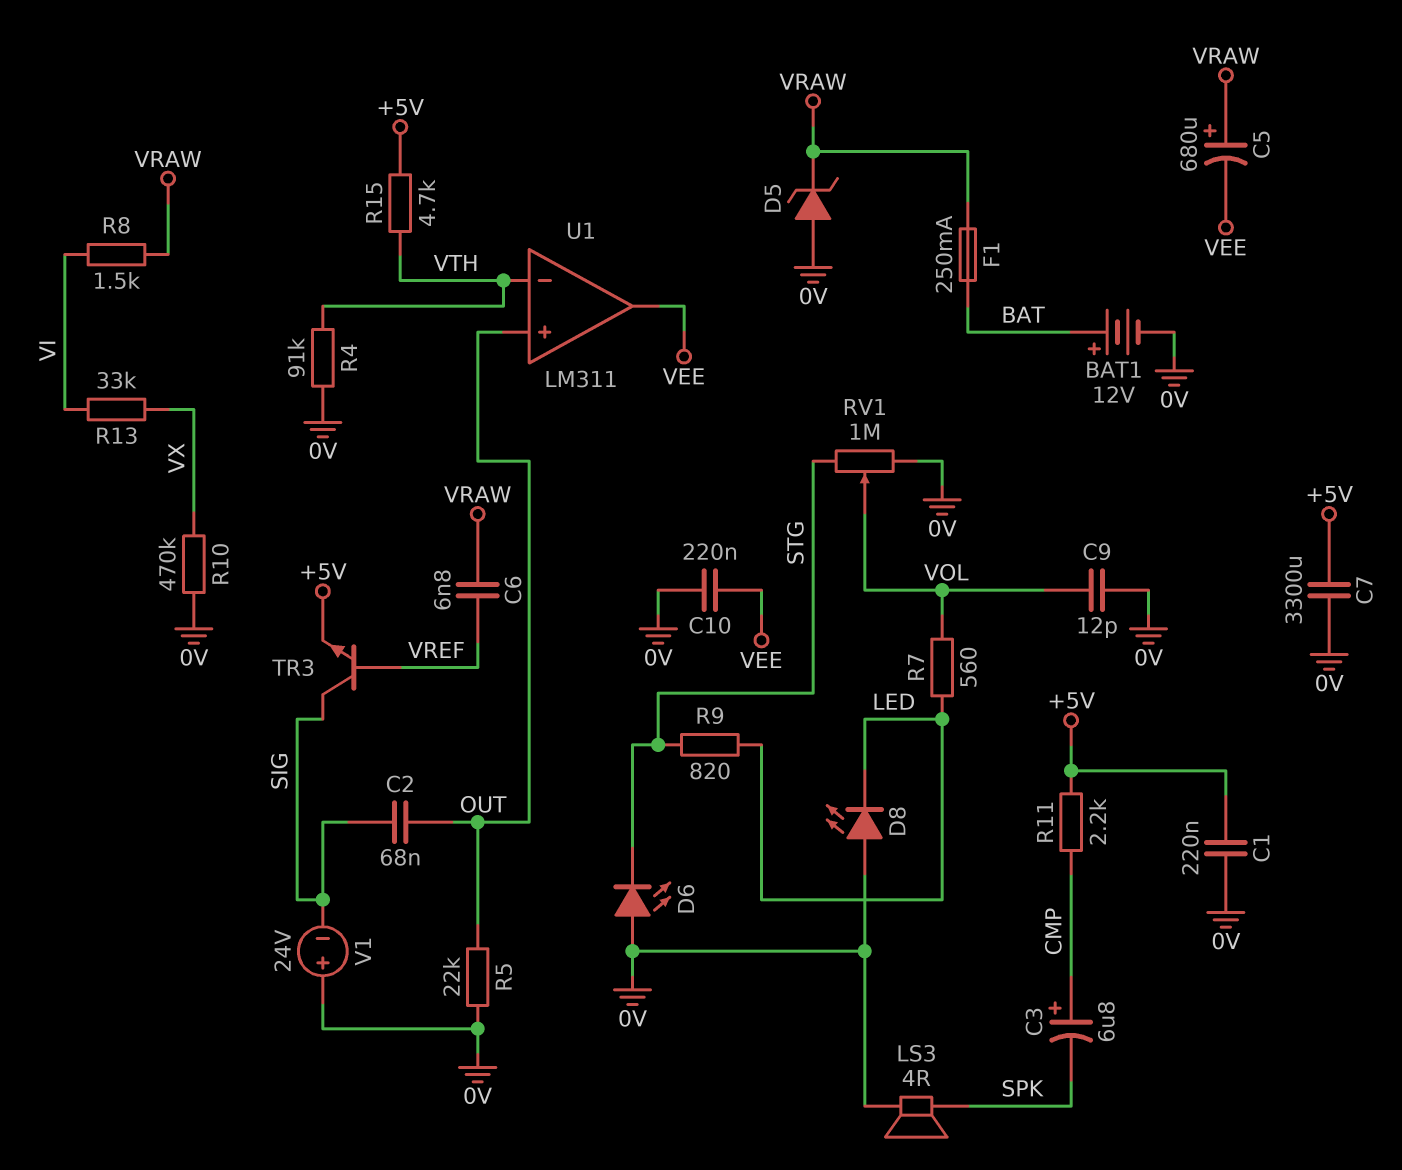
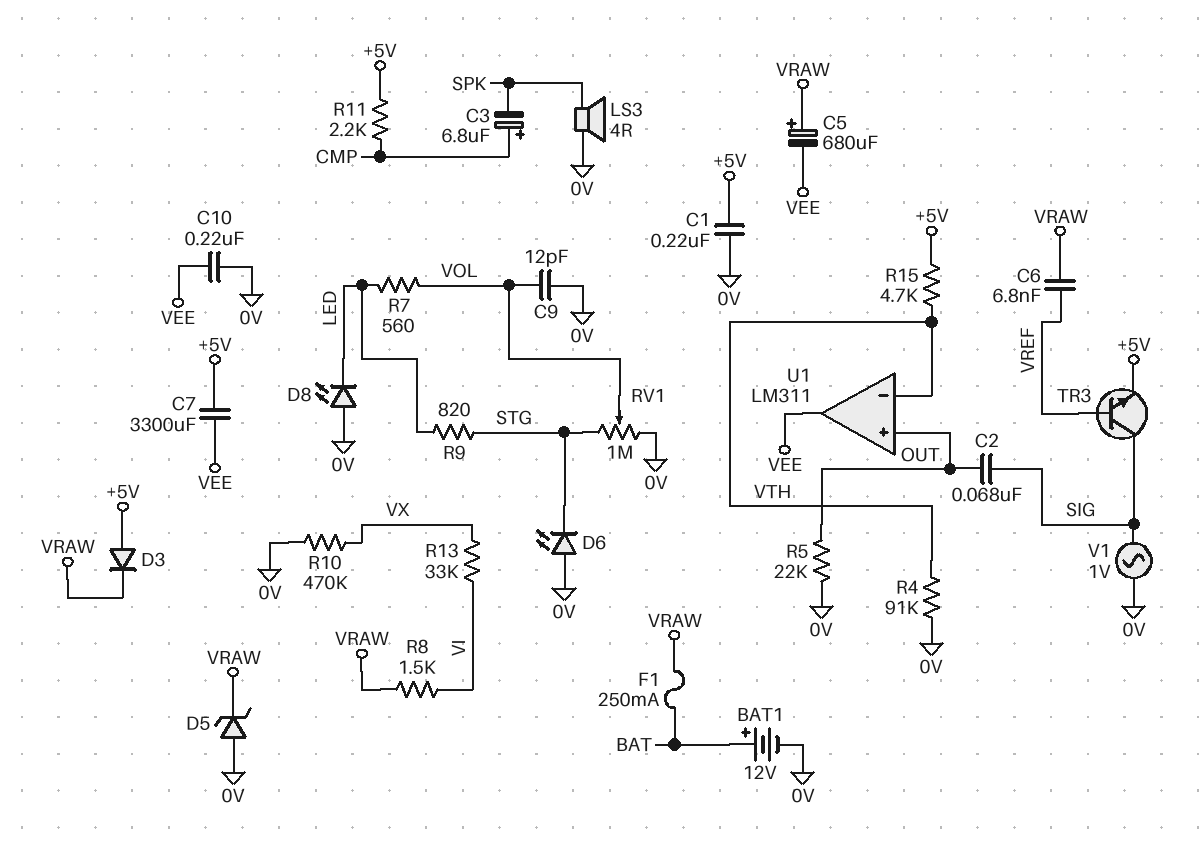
C7: 3300uF (+5V, 0V) -> 3300uF (+5V, VEE)
D3: none -> diode (A +5V, K VRAW)
V1: 24V (plus 0V, minus SIG) -> AC 1V (0V, SIG)

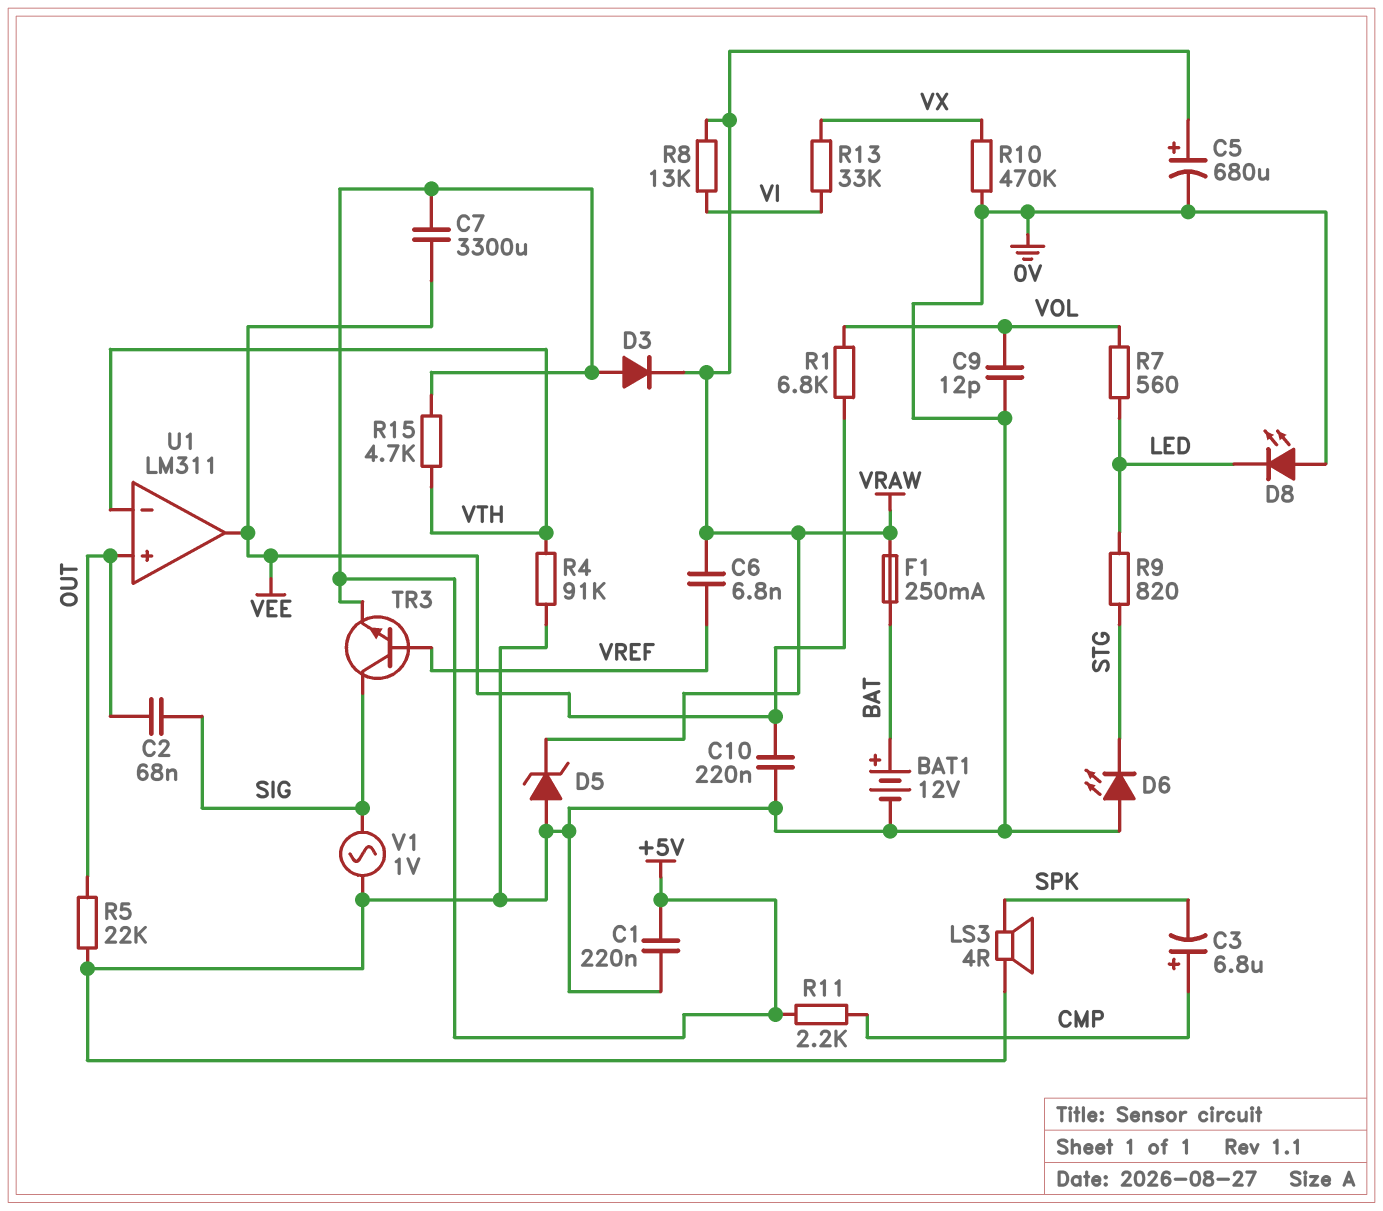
C5: 680uF (plus VRAW, minus VEE) -> 680uF (plus VRAW, minus 0V)
R1: none -> 6.8k (VEE, VOL)
R8: 1.5k (VI, VRAW) -> 13k (VI, VRAW)
RV1: 1M (0V, STG, wiper VOL) -> none

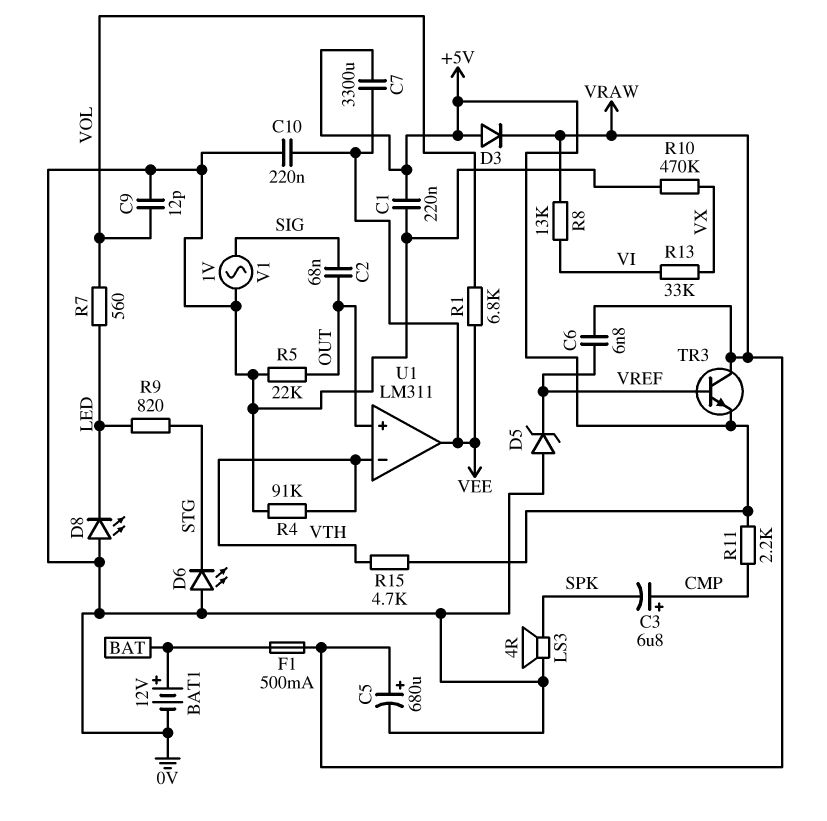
D5: zener (A 0V, K VRAW) -> zener (A 0V, K VREF)
F1: 250mA (BAT, VRAW) -> 500mA (BAT, VRAW)
TR3: NPN (B VREF, C SIG, E +5V) -> NPN (B VREF, C VRAW, E +5V)

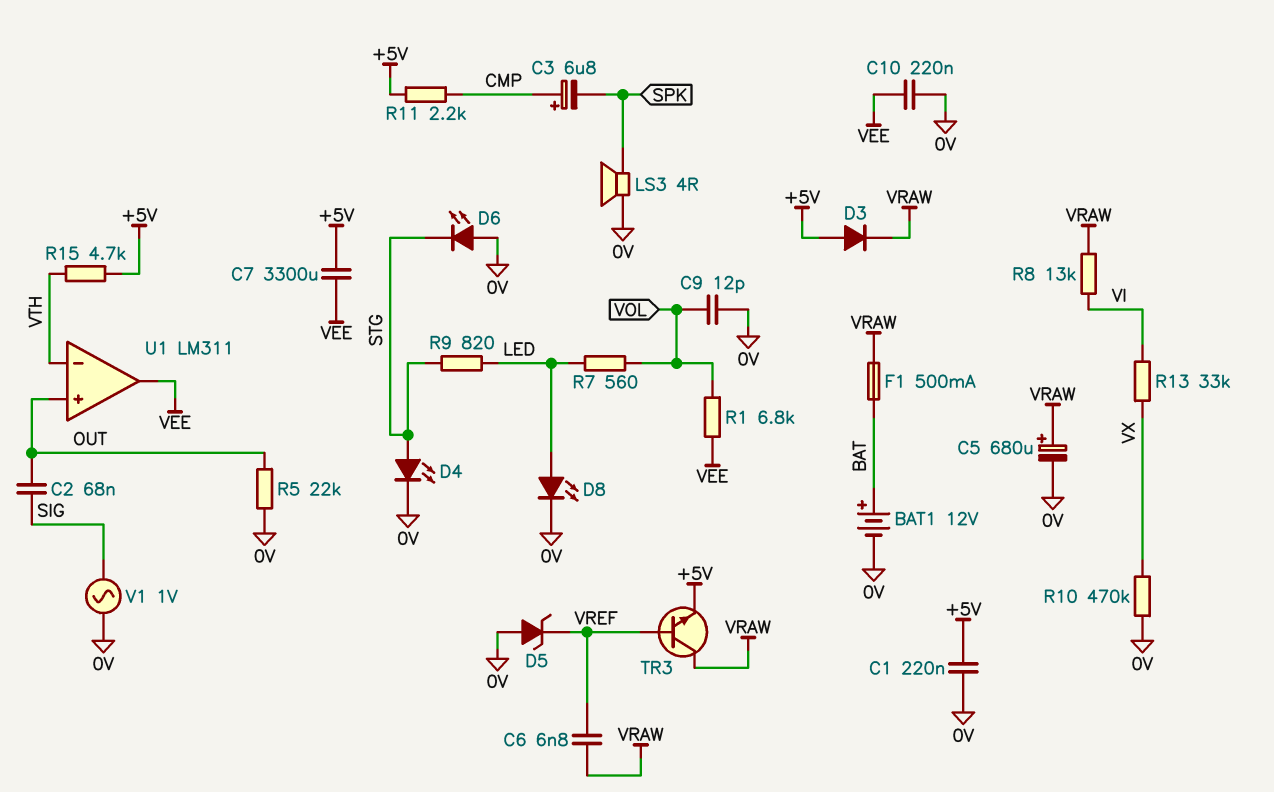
D4: none -> LED (A STG, K 0V)
D8: LED (A 0V, K LED) -> LED (A LED, K 0V)
R4: 91k (0V, VTH) -> none

